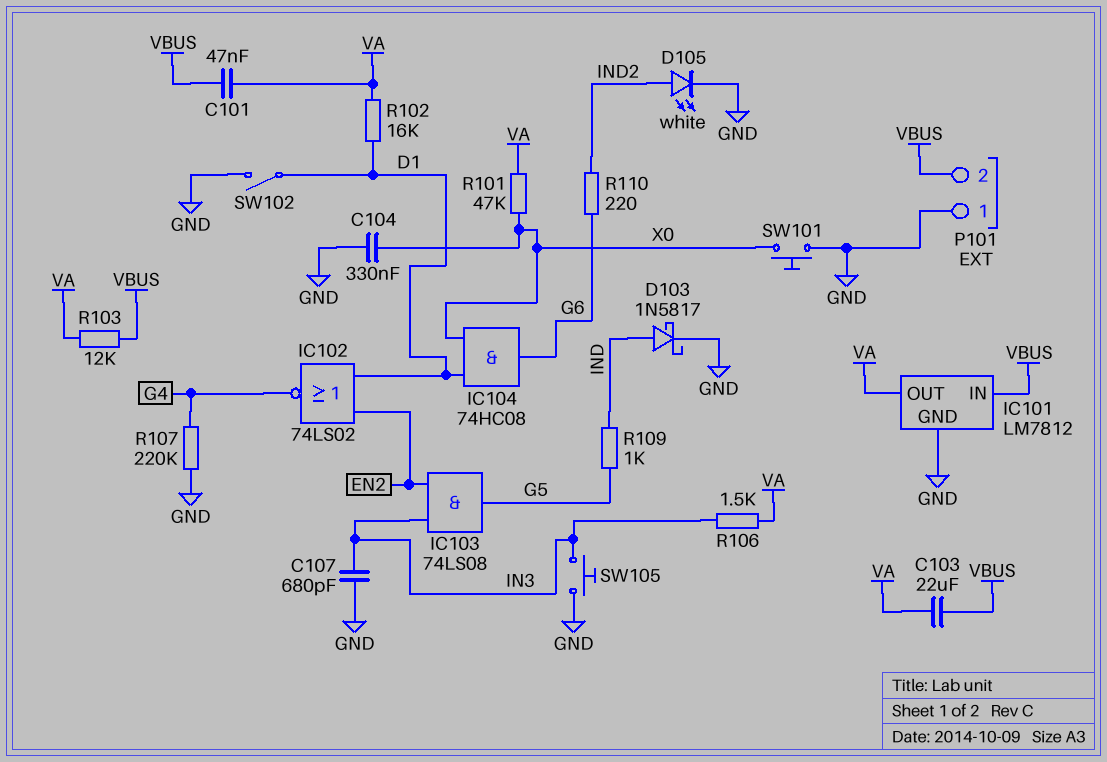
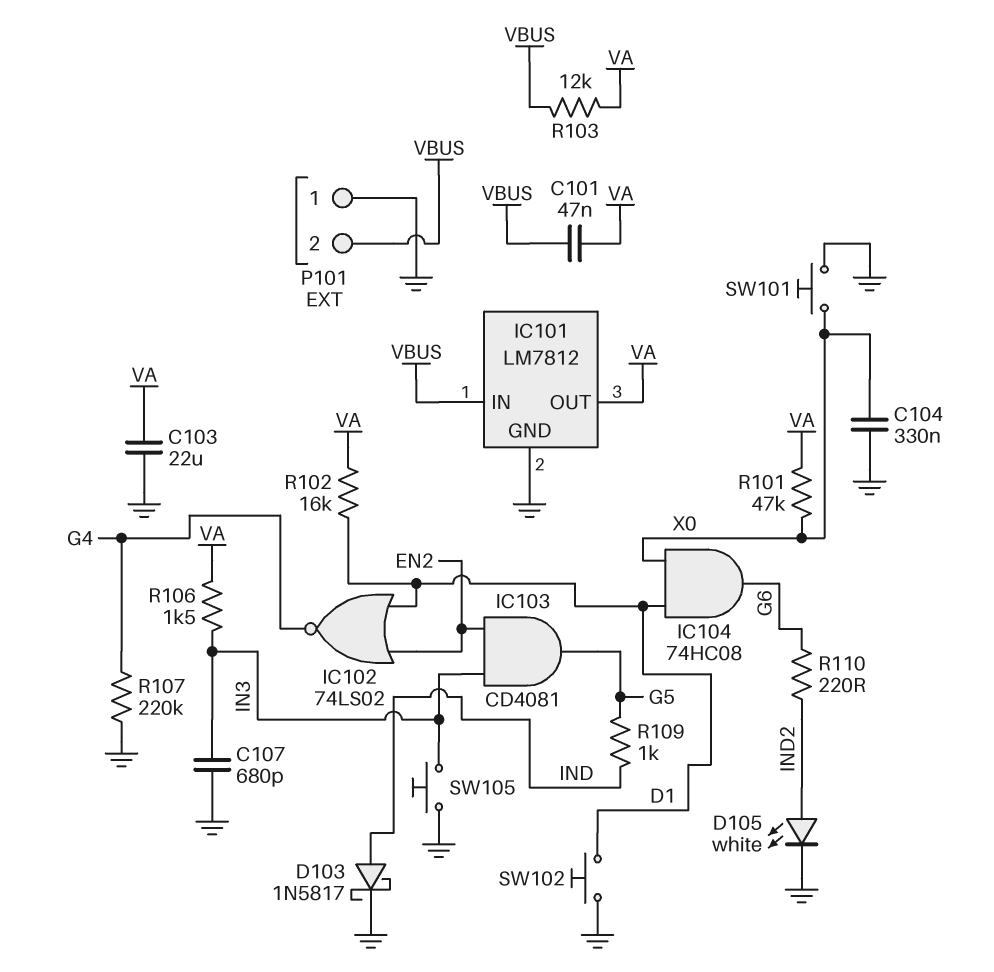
C103: 22uF (VA, VBUS) -> 22uF (GND, VA)
IC103: AND 74LS08 (in EN2, in IN3, out G5) -> AND CD4081 (in EN2, in IN3, out G5)
SW102: switch (D1, GND) -> button (D1, GND)

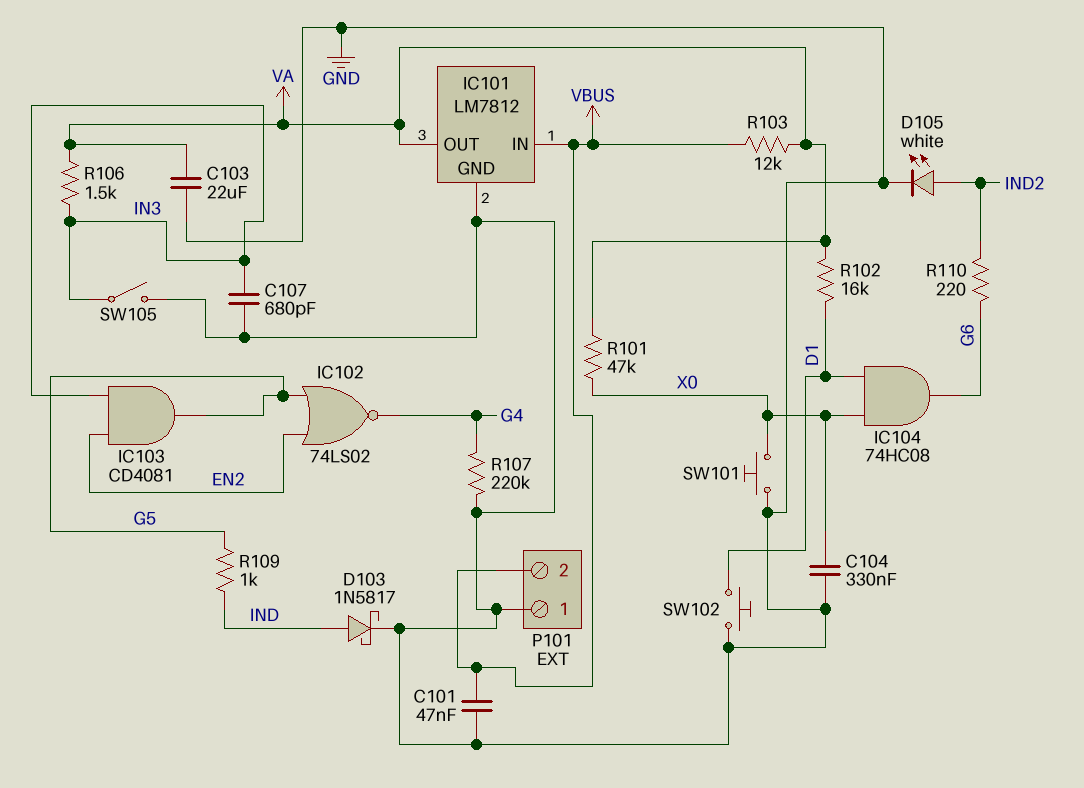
C101: 47nF (VA, VBUS) -> 47nF (GND, VBUS)
IC102: NOR 74LS02 (in D1, in EN2, out G4) -> NOR 74LS02 (in EN2, in G5, out G4)
SW105: button (GND, IN3) -> switch (GND, IN3)

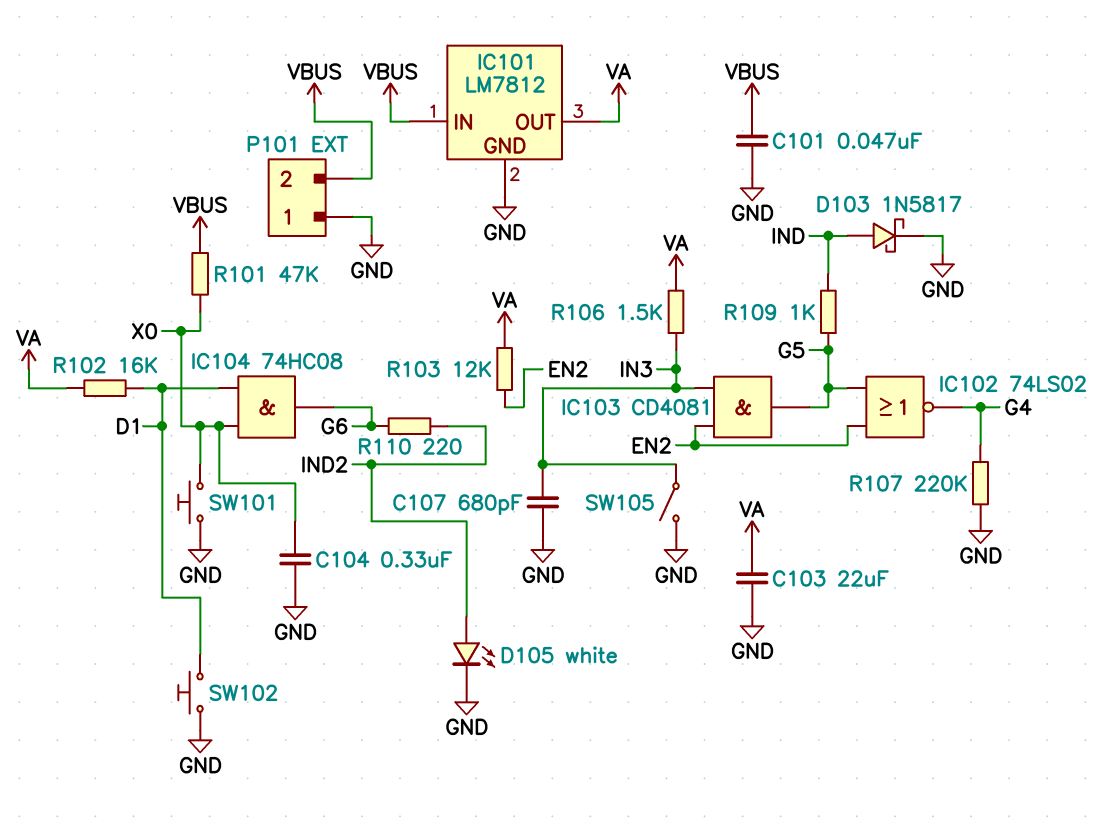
R101: 47k (VA, X0) -> 47k (VBUS, X0)
R103: 12k (VA, VBUS) -> 12k (EN2, VA)

